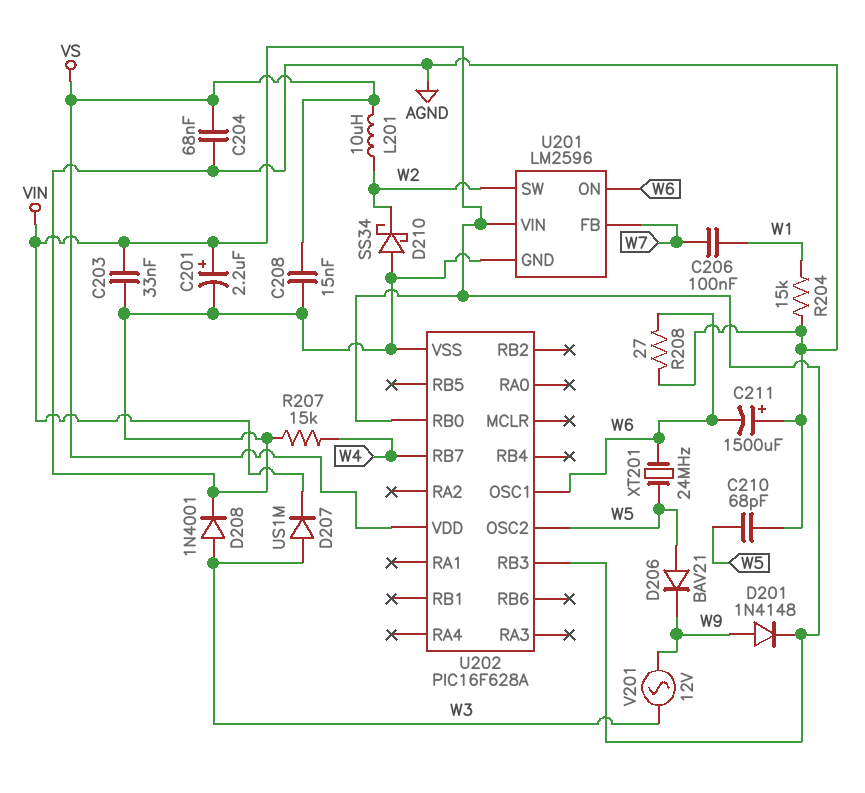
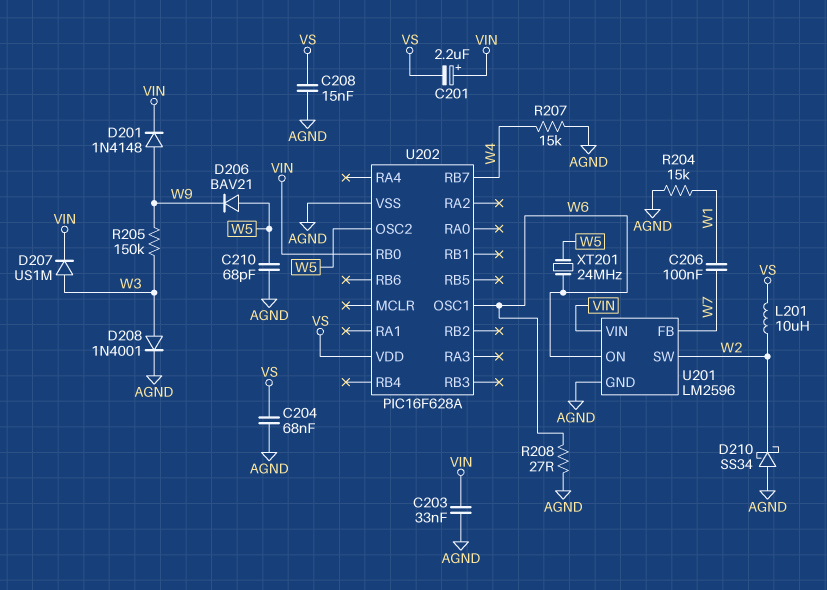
C201: 2.2uF (plus VIN, minus AGND) -> 2.2uF (plus VIN, minus VS)
C211: 1500uF (plus AGND, minus W6) -> none
R205: none -> 150k (W3, W9)
U202 pin RB3: VIN -> none
V201: AC 12V (W3, W9) -> none

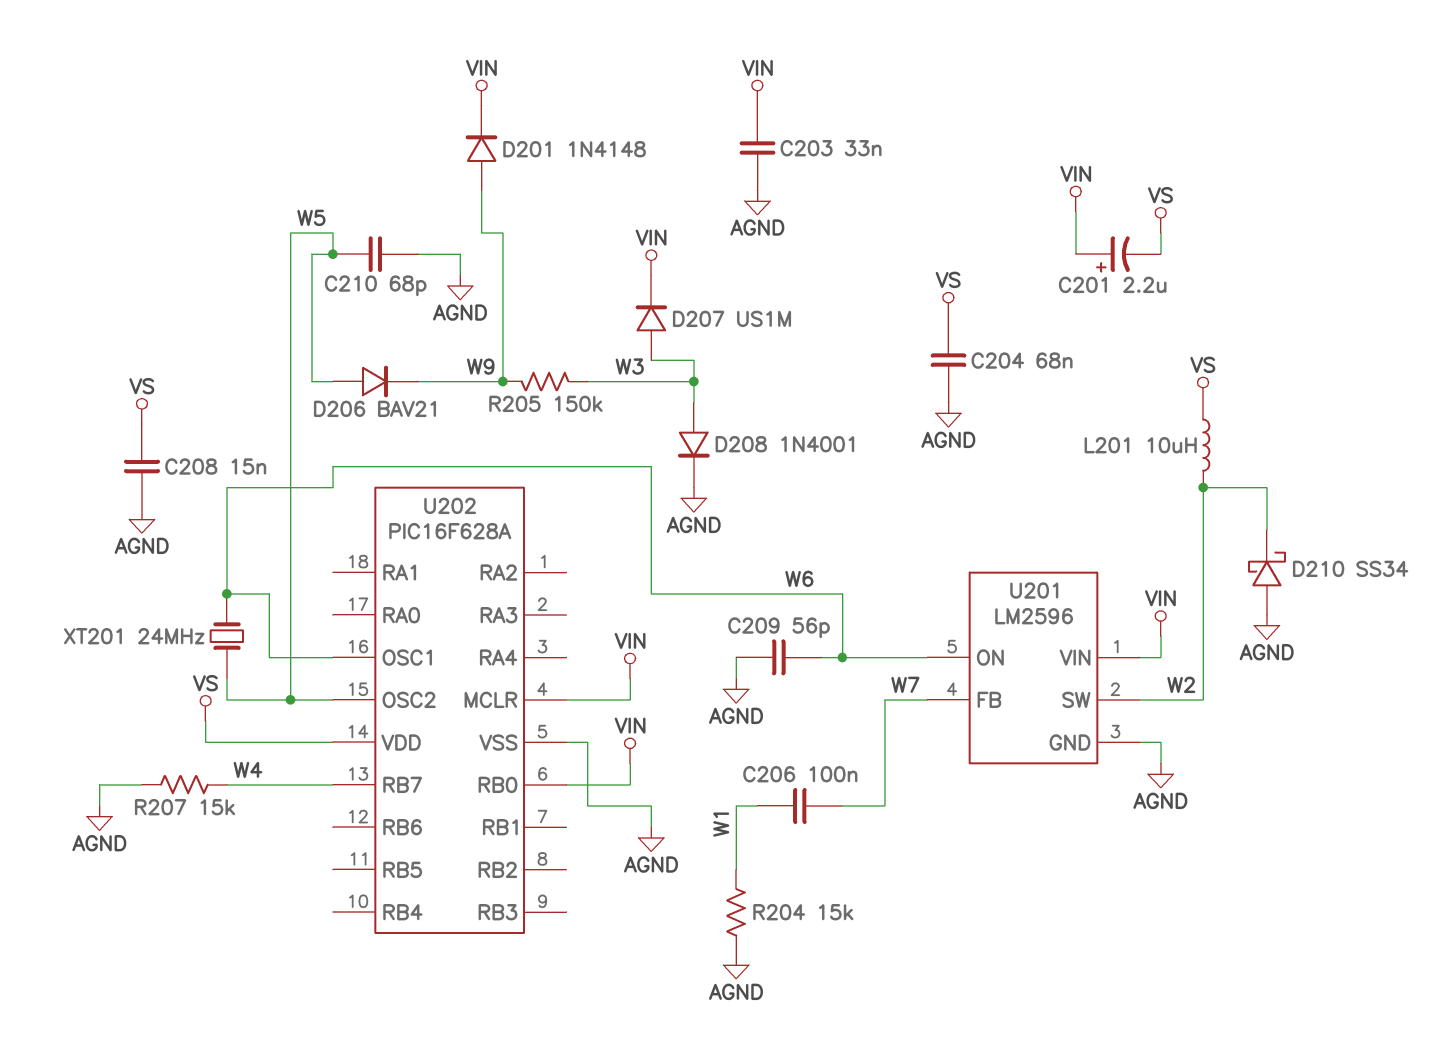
C209: none -> 56pF (AGND, W6)
R208: 27 (AGND, W6) -> none
U202 pin MCLR: none -> VIN

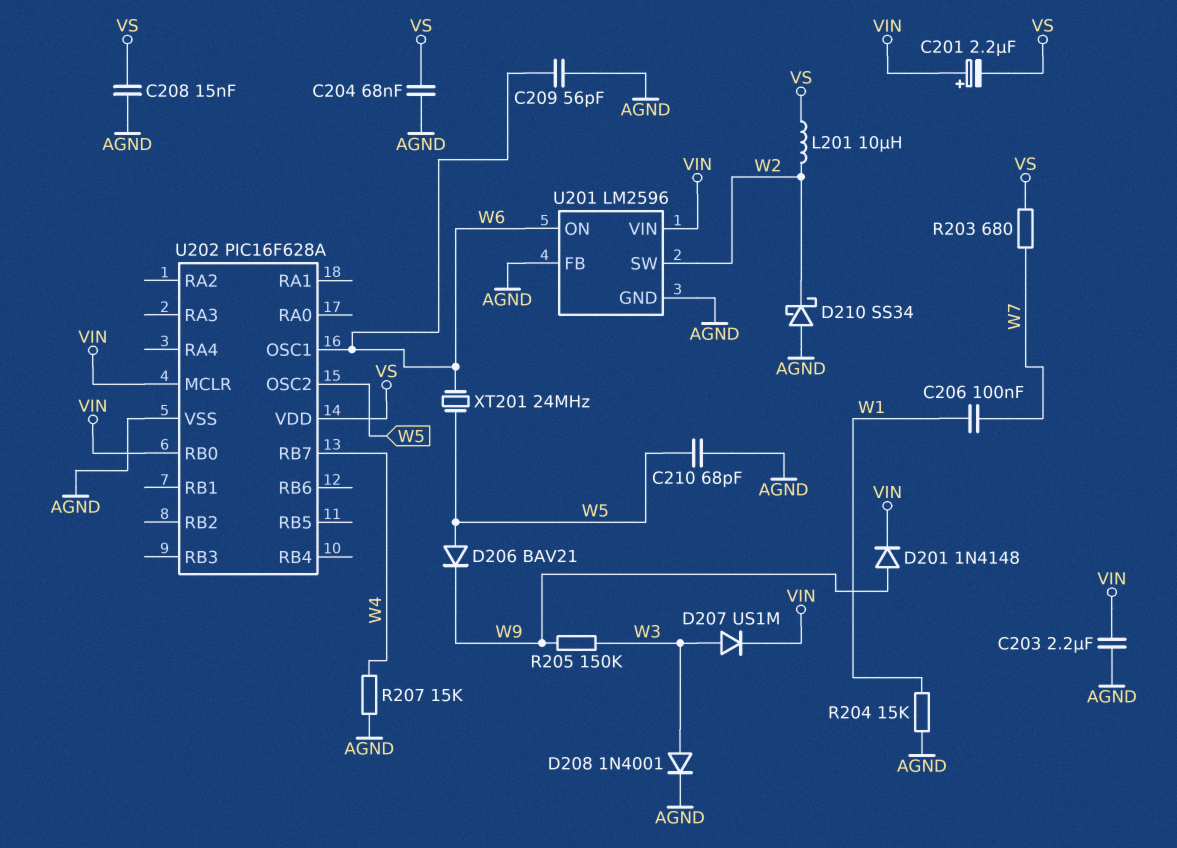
C203: 33nF (AGND, VIN) -> 2.2uF (AGND, VIN)
R203: none -> 680 (VS, W7)
U201 pin FB: W7 -> AGND

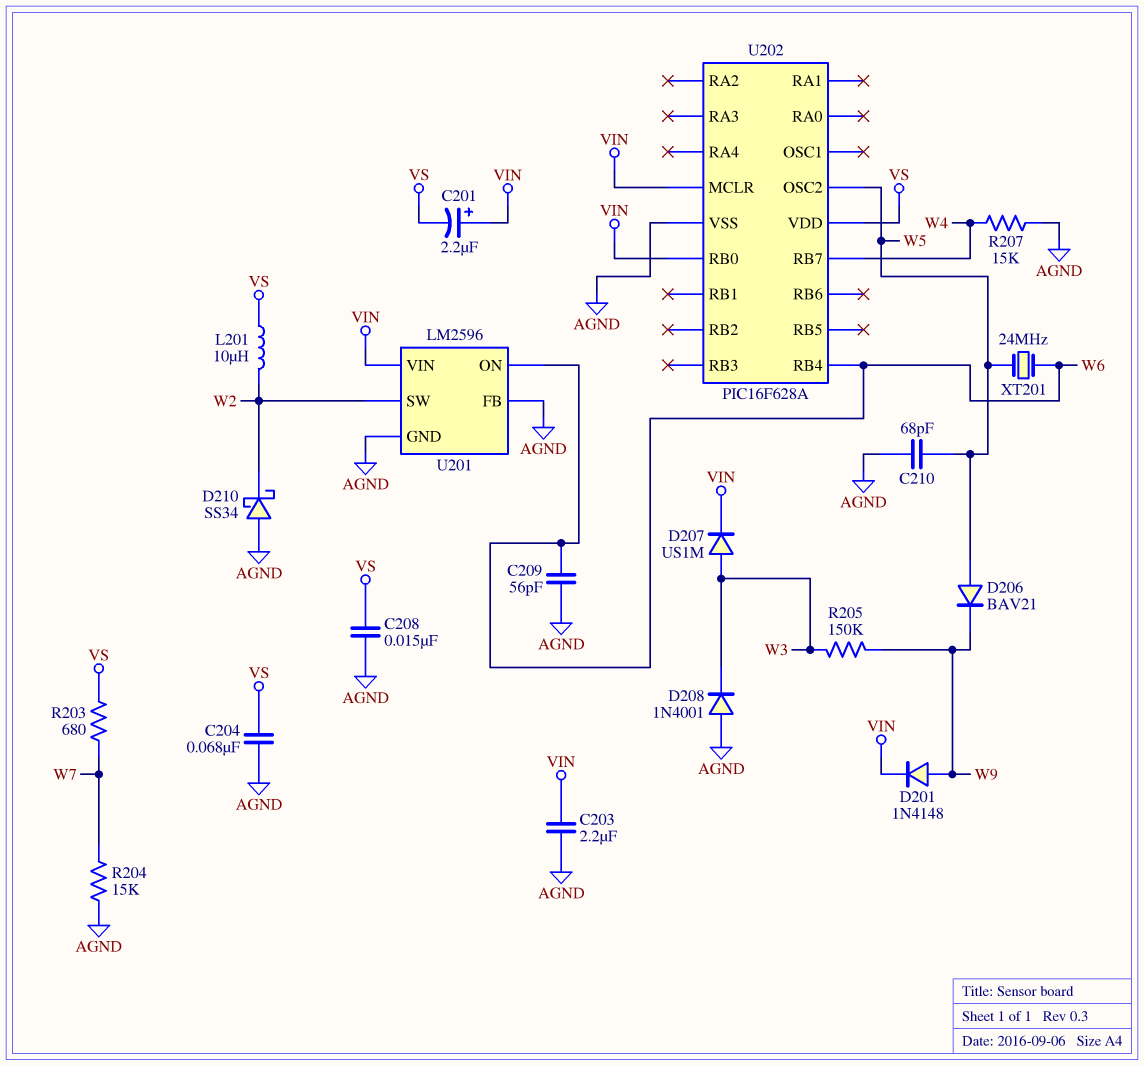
C206: 100nF (W1, W7) -> none
D208: diode 1N4001 (A W3, K AGND) -> diode 1N4001 (A AGND, K W3)
R204: 15k (AGND, W1) -> 15k (AGND, W7)
U202 pin OSC1: W6 -> none
U202 pin RB4: none -> W6

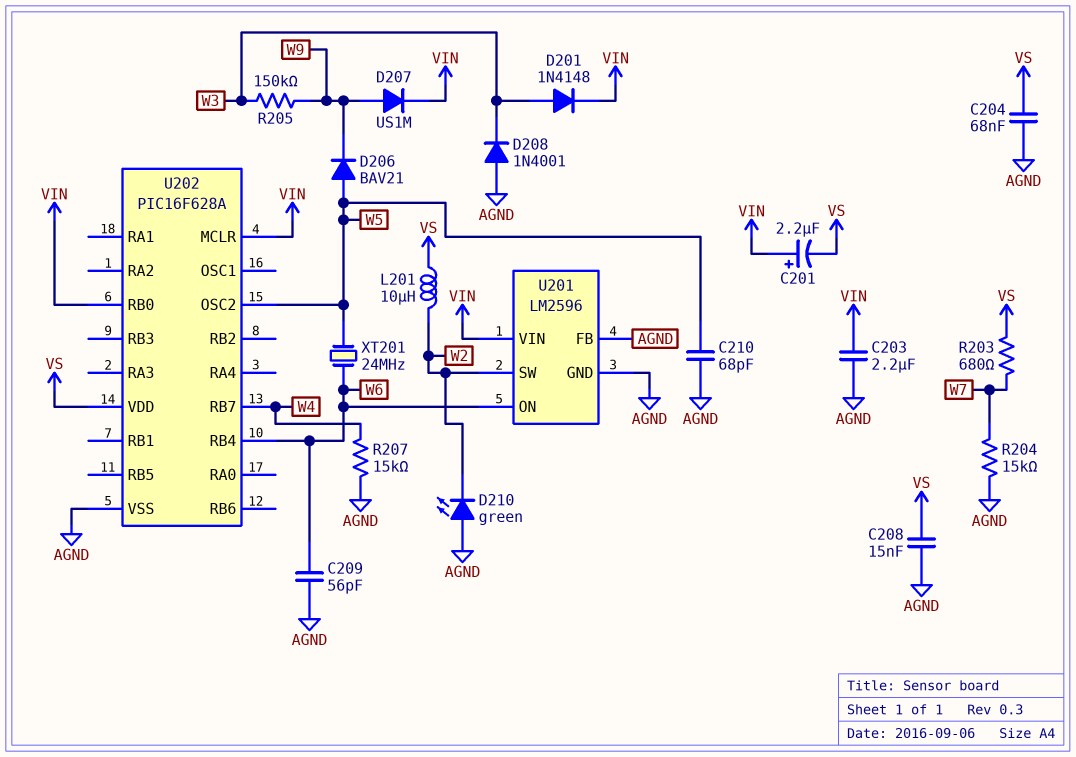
D201: diode 1N4148 (A W9, K VIN) -> diode 1N4148 (A W3, K VIN)
D207: diode US1M (A W3, K VIN) -> diode US1M (A W9, K VIN)
D210: schottky SS34 (A AGND, K W2) -> LED green (A AGND, K W2)

